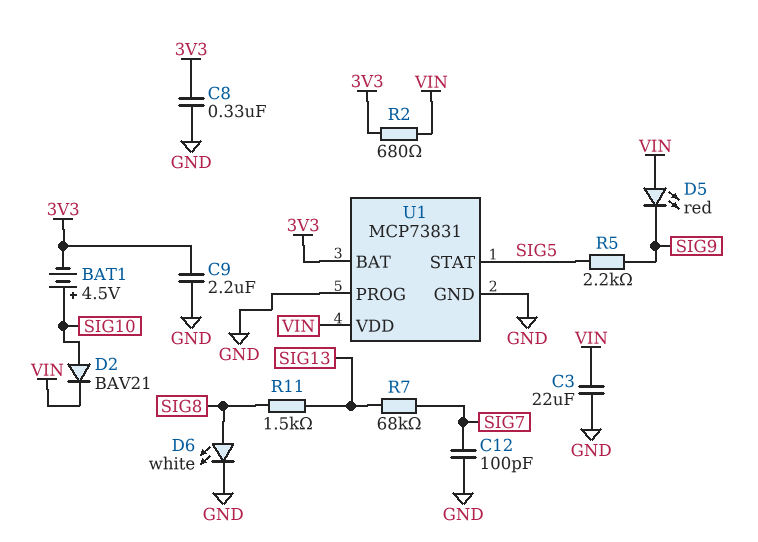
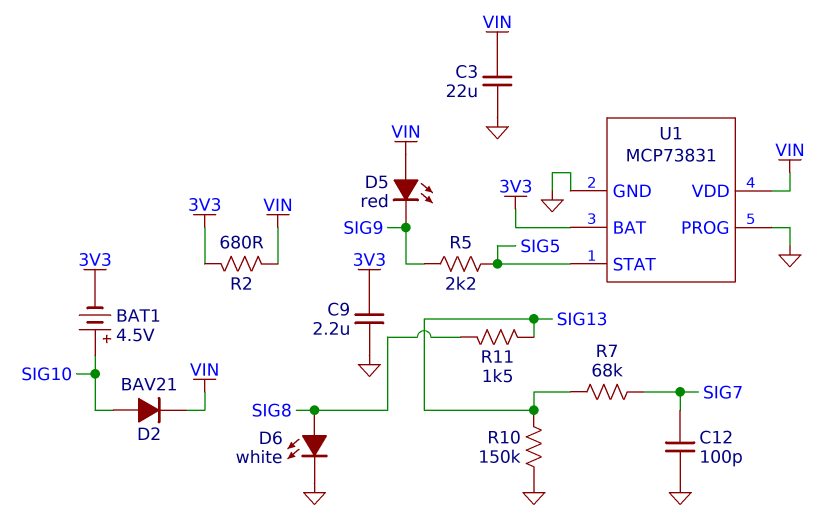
C8: 330nF (3V3, GND) -> none
R10: none -> 150k (GND, SIG13)

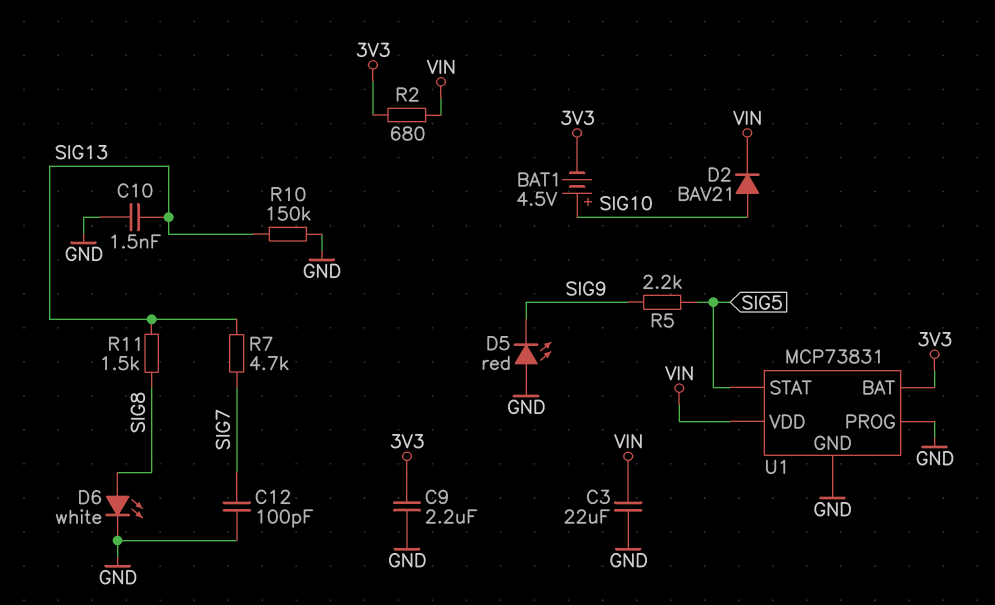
C10: none -> 1.5nF (GND, SIG13)
D5: LED red (A VIN, K SIG9) -> LED red (A GND, K SIG9)
R7: 68k (SIG7, SIG13) -> 4.7k (SIG7, SIG13)

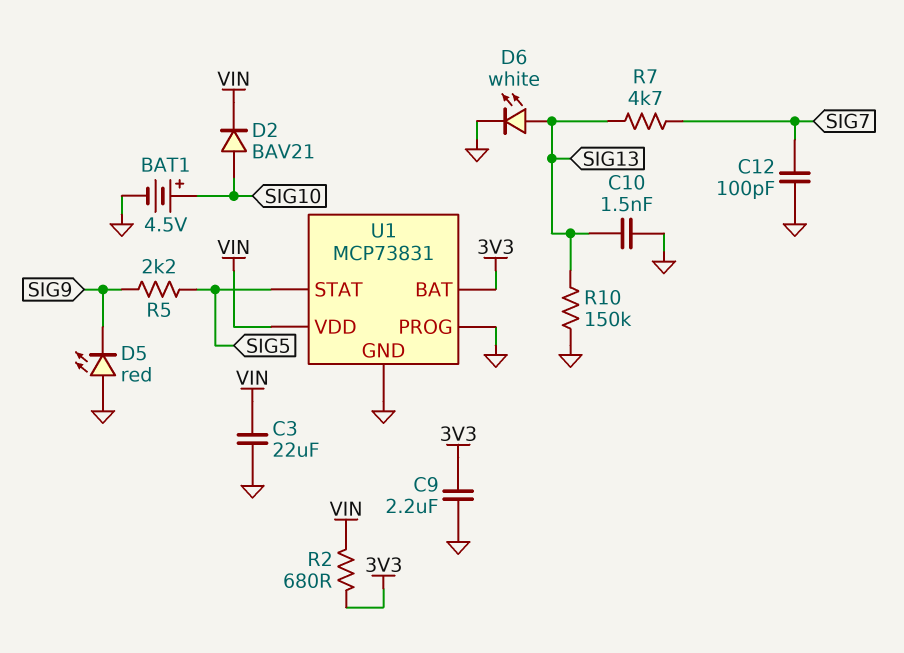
BAT1: 4.5V (plus SIG10, minus 3V3) -> 4.5V (plus SIG10, minus GND)
D6: LED white (A SIG8, K GND) -> LED white (A SIG13, K GND)
R11: 1.5k (SIG8, SIG13) -> none

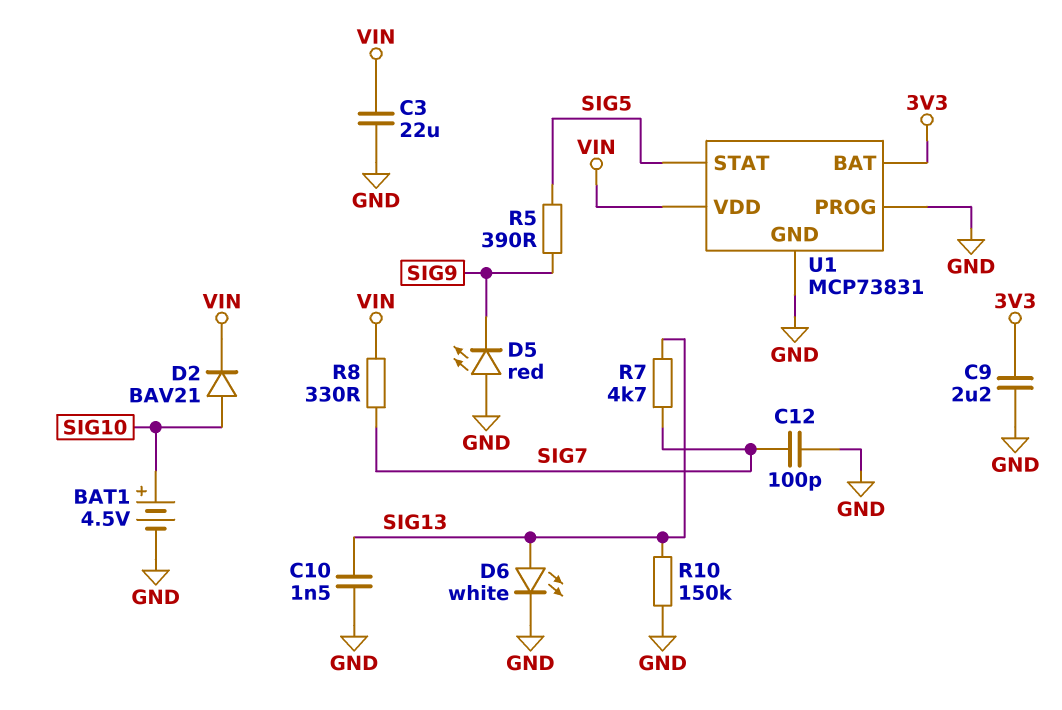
R2: 680 (3V3, VIN) -> none
R5: 2.2k (SIG5, SIG9) -> 390 (SIG5, SIG9)
R8: none -> 330 (SIG7, VIN)

